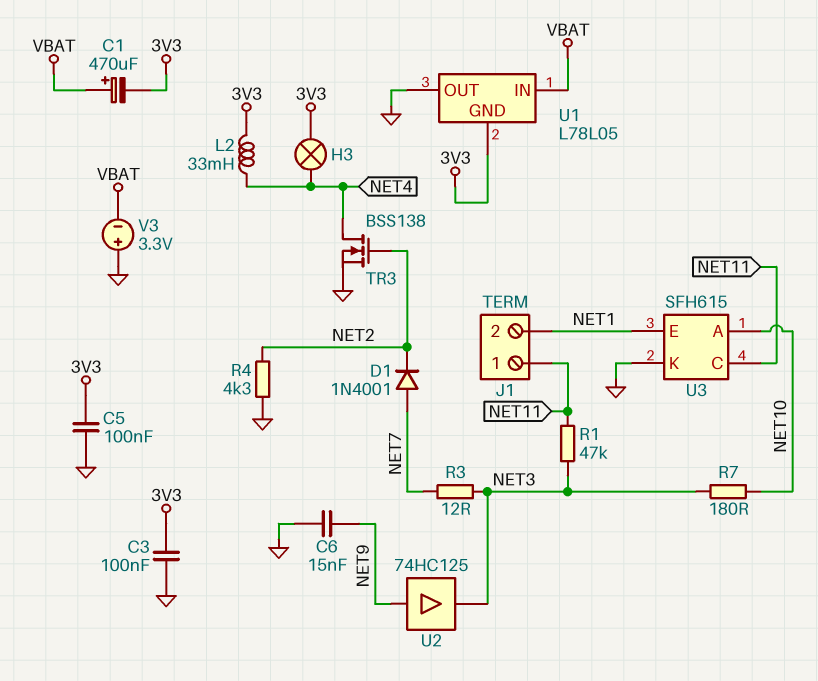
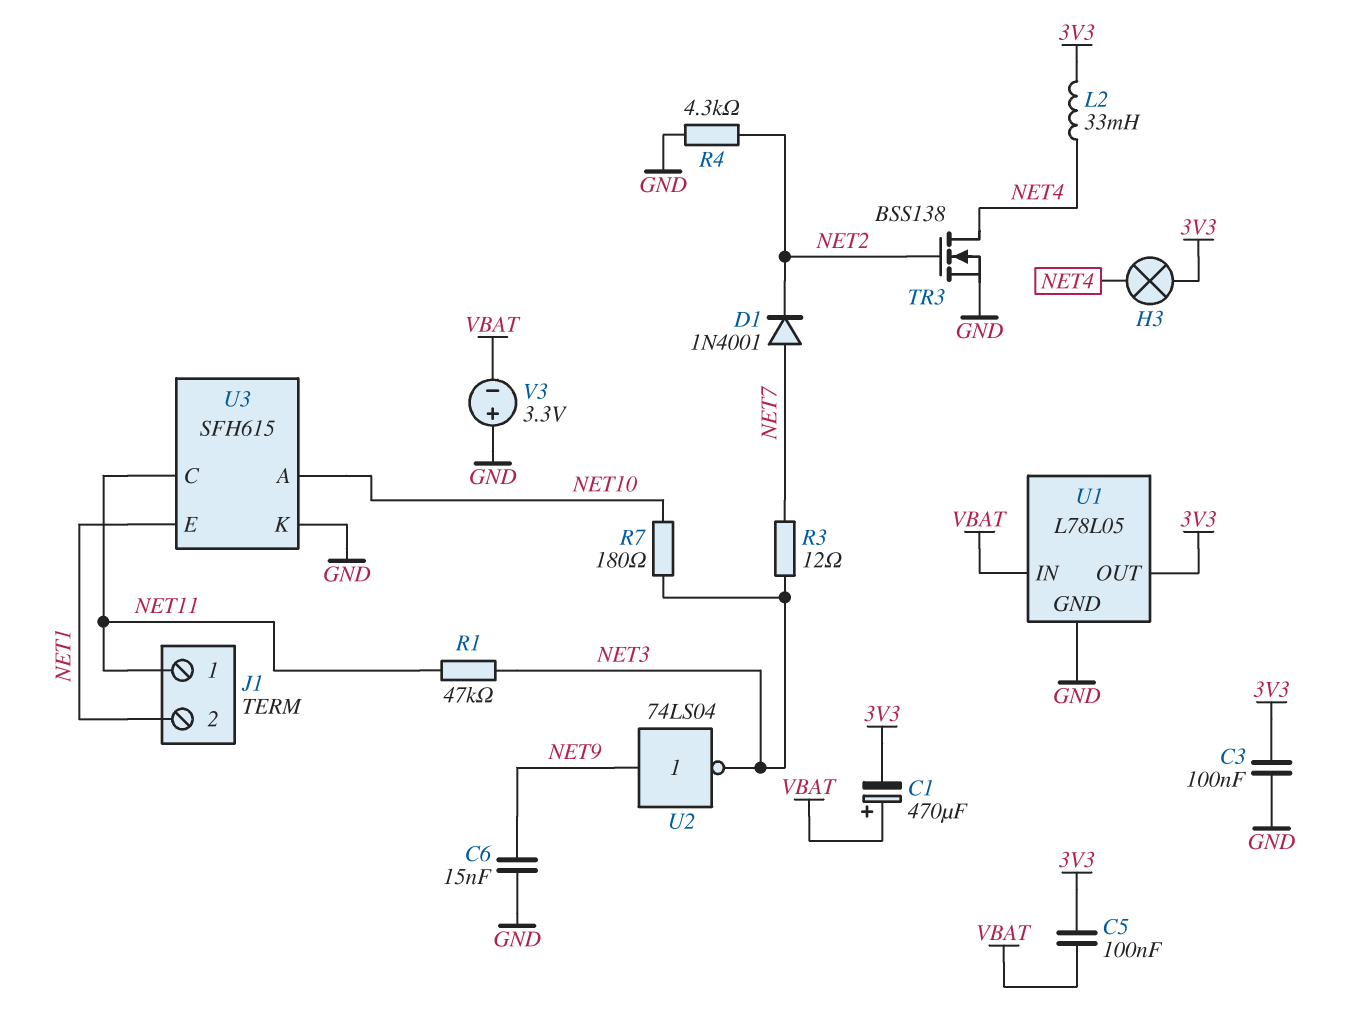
C5: 100nF (3V3, GND) -> 100nF (3V3, VBAT)
U1 pin GND: 3V3 -> GND
U1 pin OUT: GND -> 3V3
U2: buffer 74HC125 (in NET9, out NET3) -> NOT 74LS04 (in NET9, out NET3)

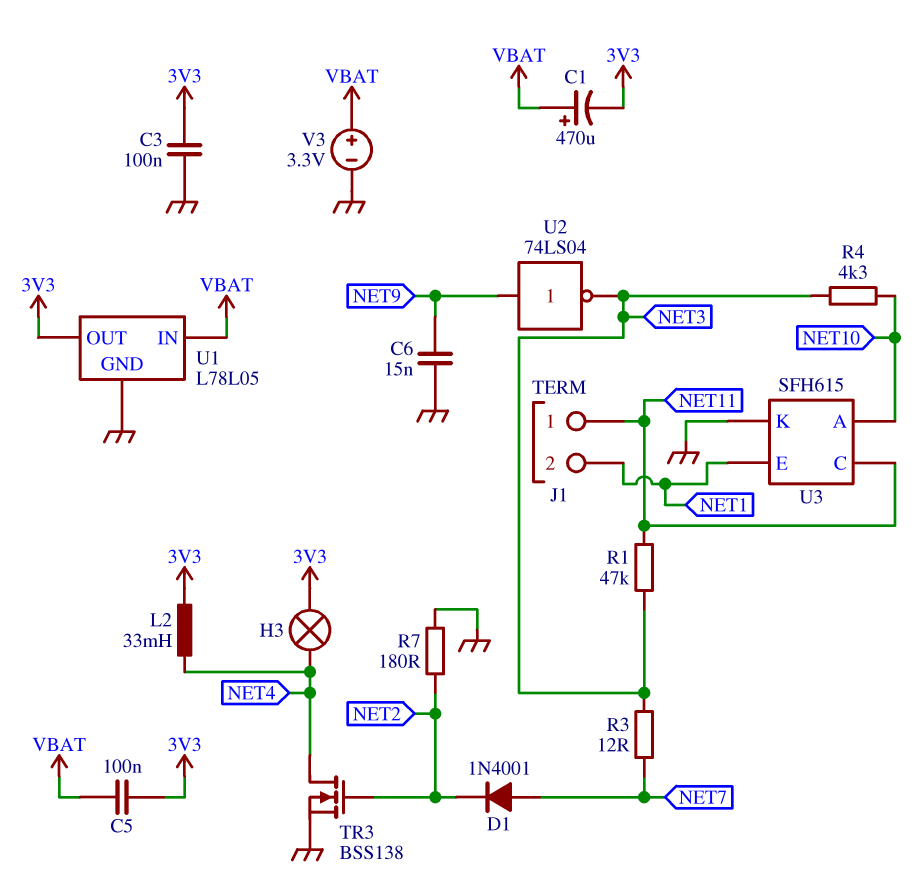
R4: 4.3k (GND, NET2) -> 4.3k (NET3, NET10)
R7: 180 (NET3, NET10) -> 180 (GND, NET2)
V3: 3.3V (plus GND, minus VBAT) -> 3.3V (plus VBAT, minus GND)

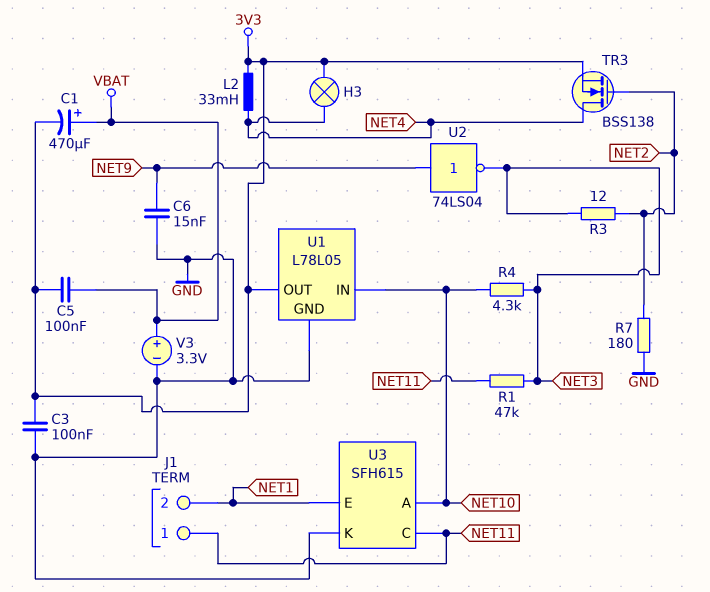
D1: diode 1N4001 (A NET7, K NET2) -> none
R3: 12 (NET3, NET7) -> 12 (NET2, NET3)
TR3: NMOS BSS138 (G NET2, D NET4, S GND) -> NMOS BSS138 (G NET2, D NET4, S 3V3)
U1 pin IN: VBAT -> NET10

